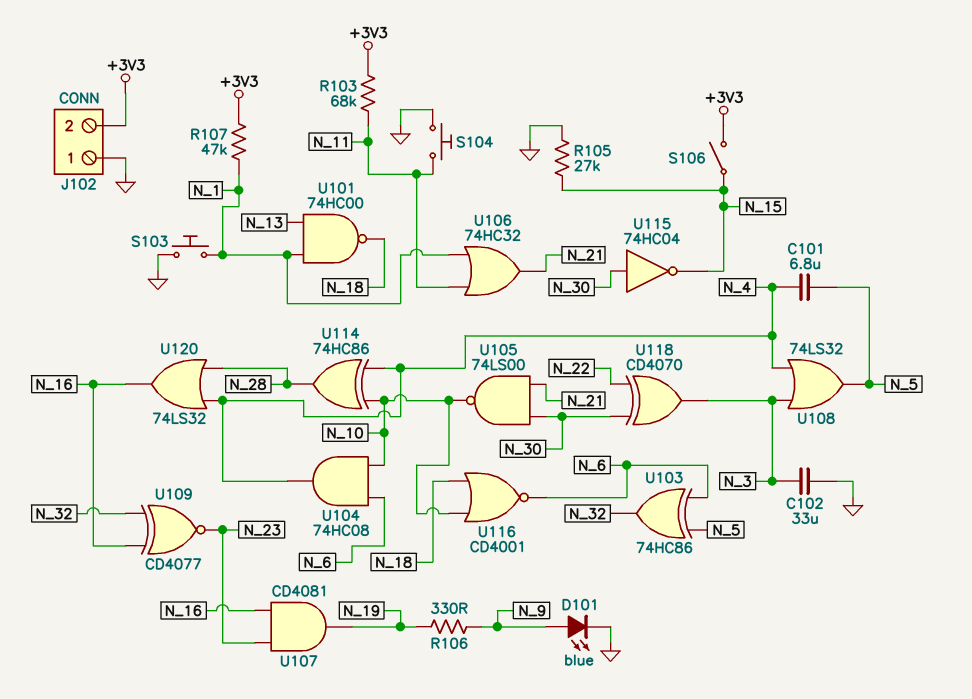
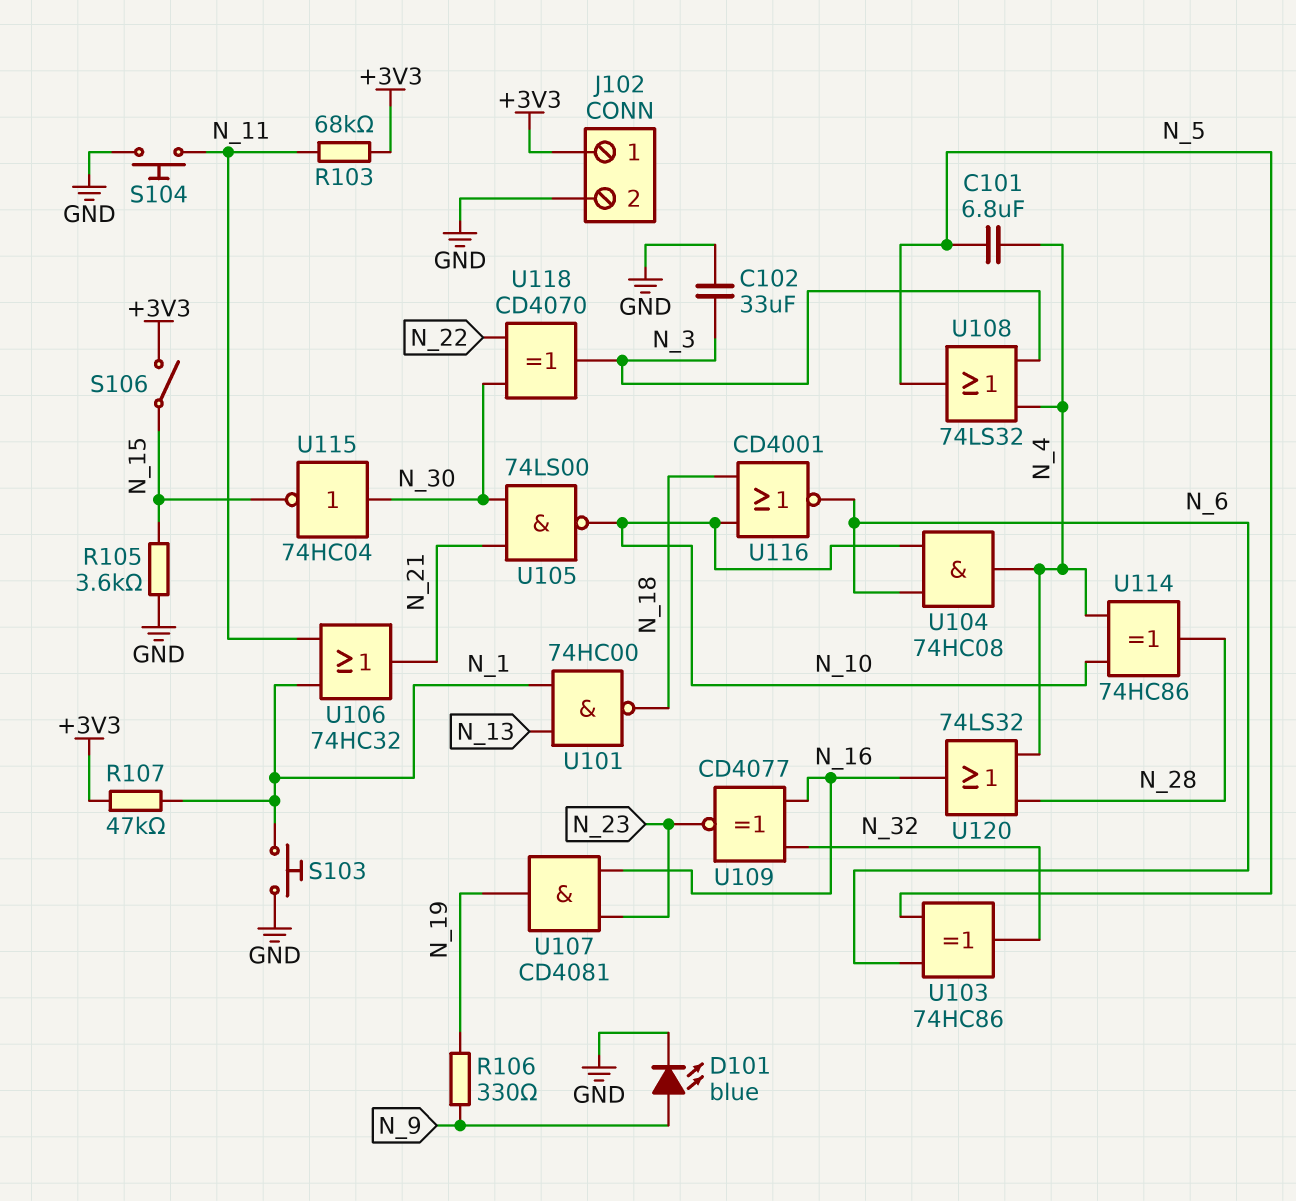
J102 pin 1: GND -> +3V3
J102 pin 2: +3V3 -> GND
R105: 27k (GND, N_15) -> 3.6k (GND, N_15)

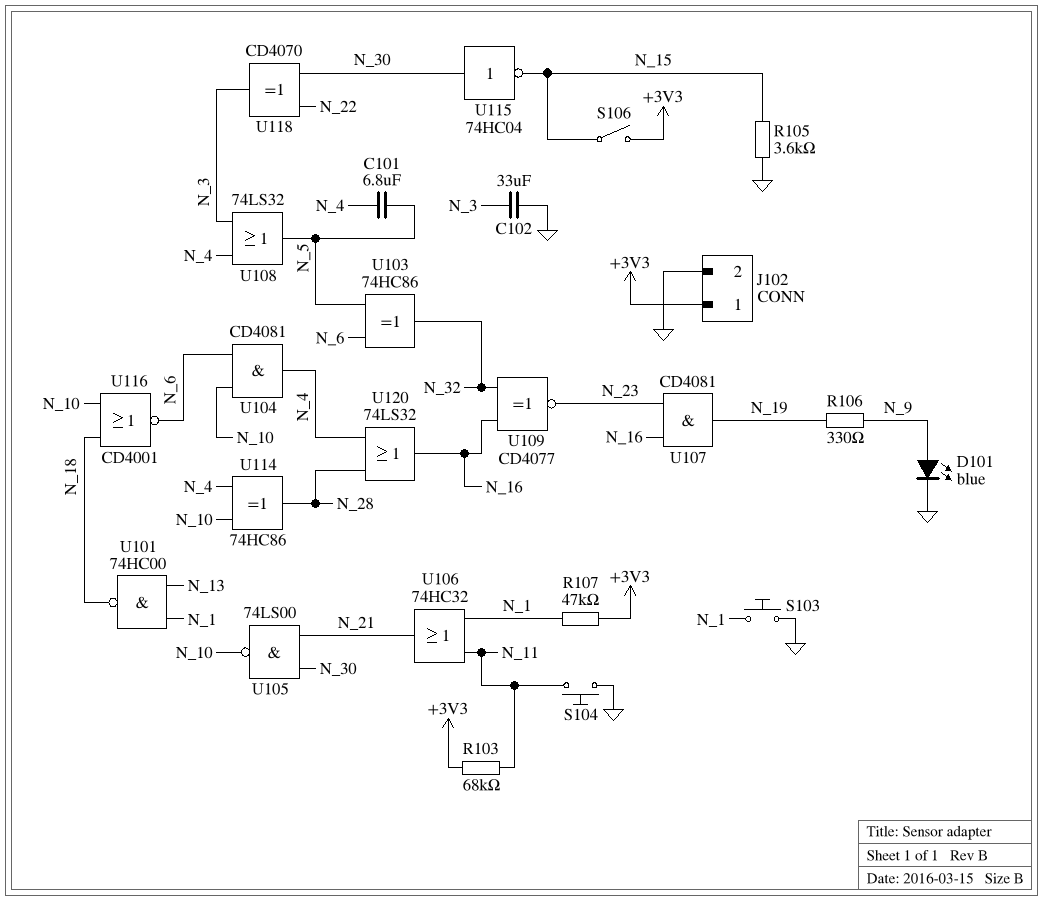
U104: AND 74HC08 (in N_6, in N_10, out N_4) -> AND CD4081 (in N_6, in N_10, out N_4)

